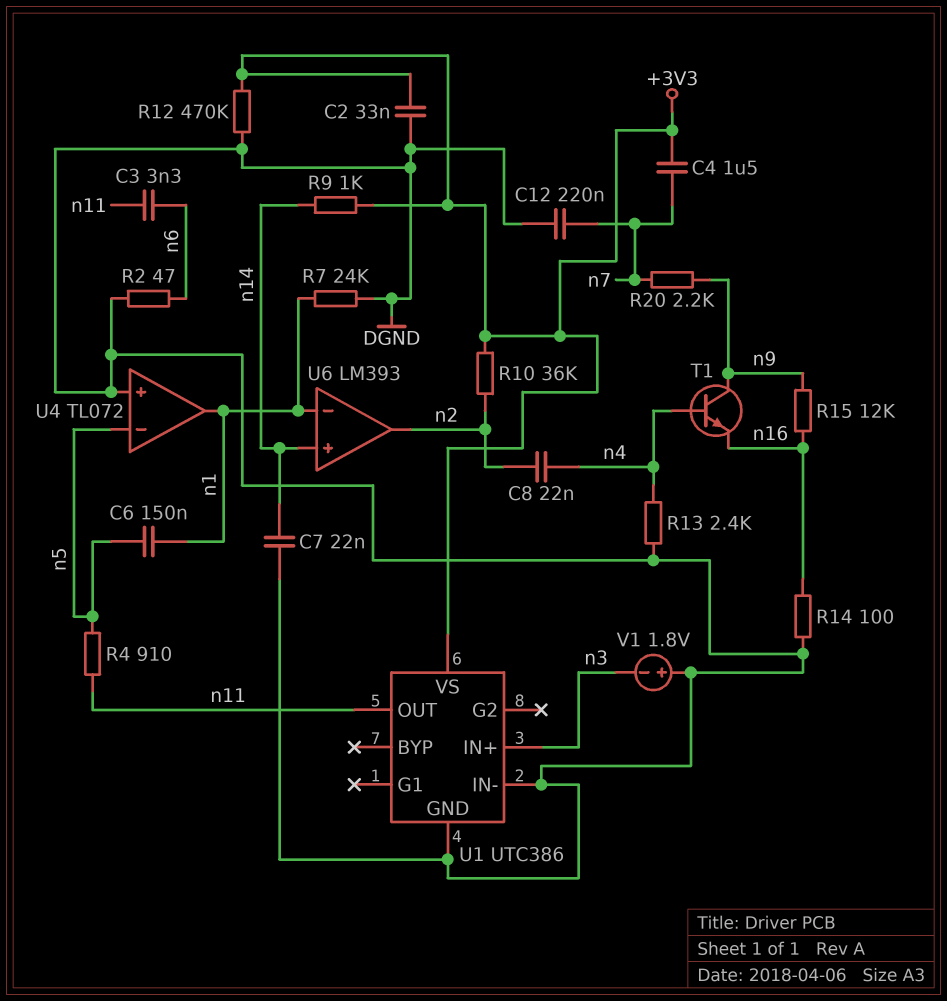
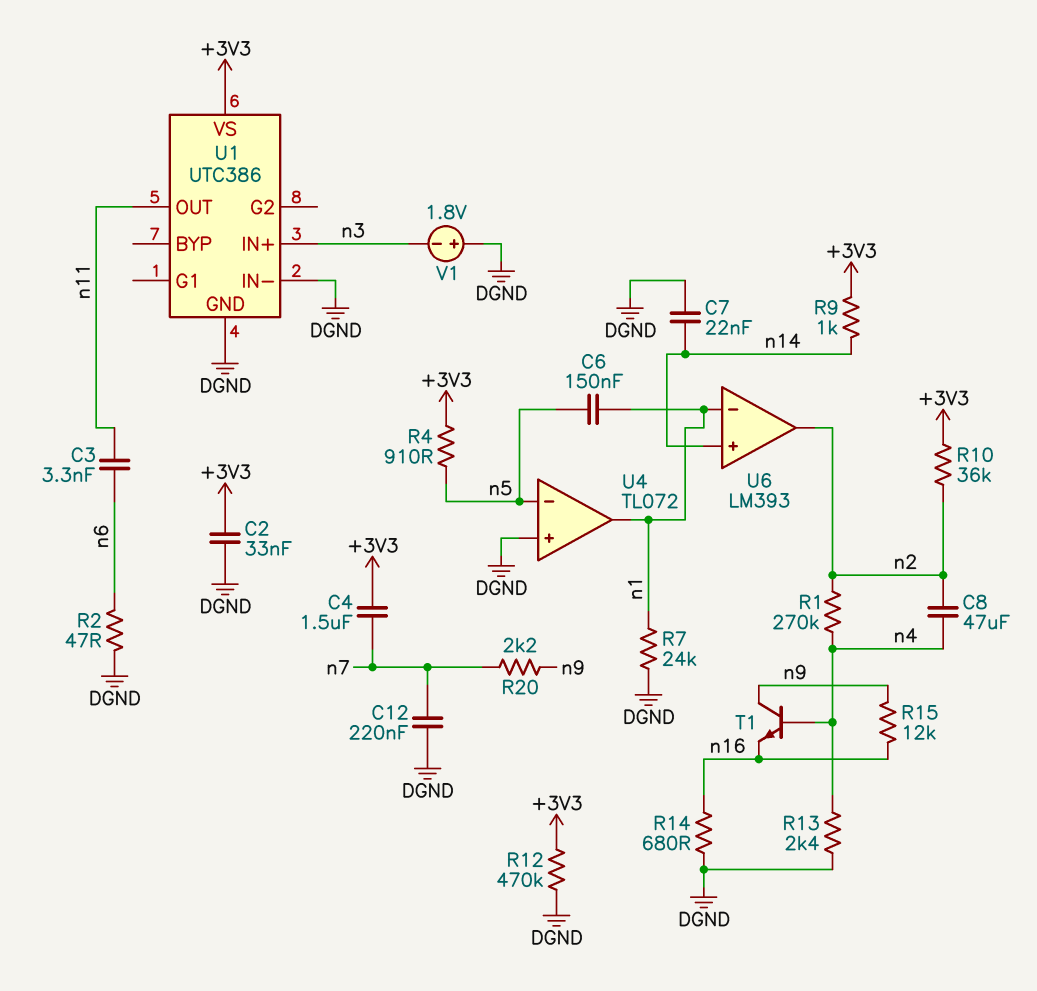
C8: 22nF (n2, n4) -> 47uF (n2, n4)
R1: none -> 270k (n2, n4)
R4: 910 (n5, n11) -> 910 (+3V3, n5)
R14: 100 (DGND, n16) -> 680 (DGND, n16)

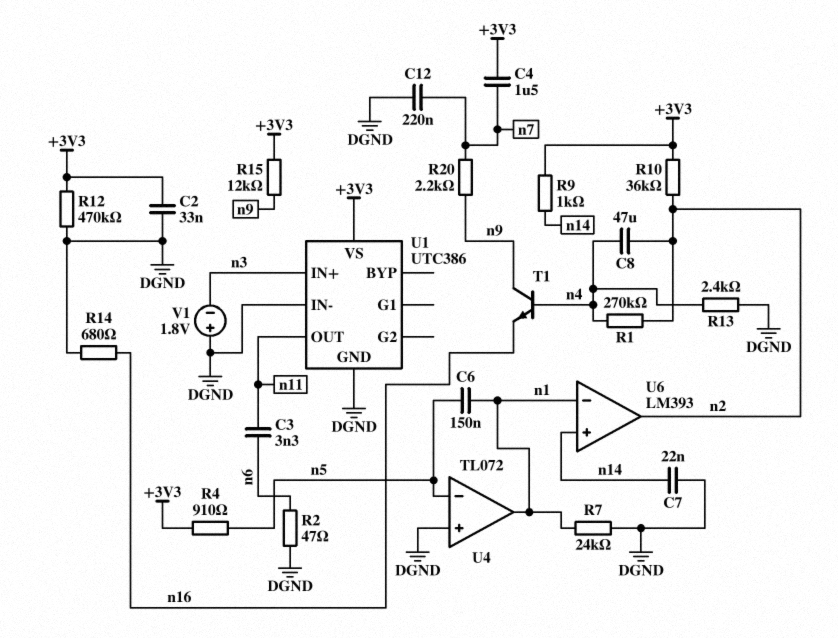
R15: 12k (n9, n16) -> 12k (+3V3, n9)

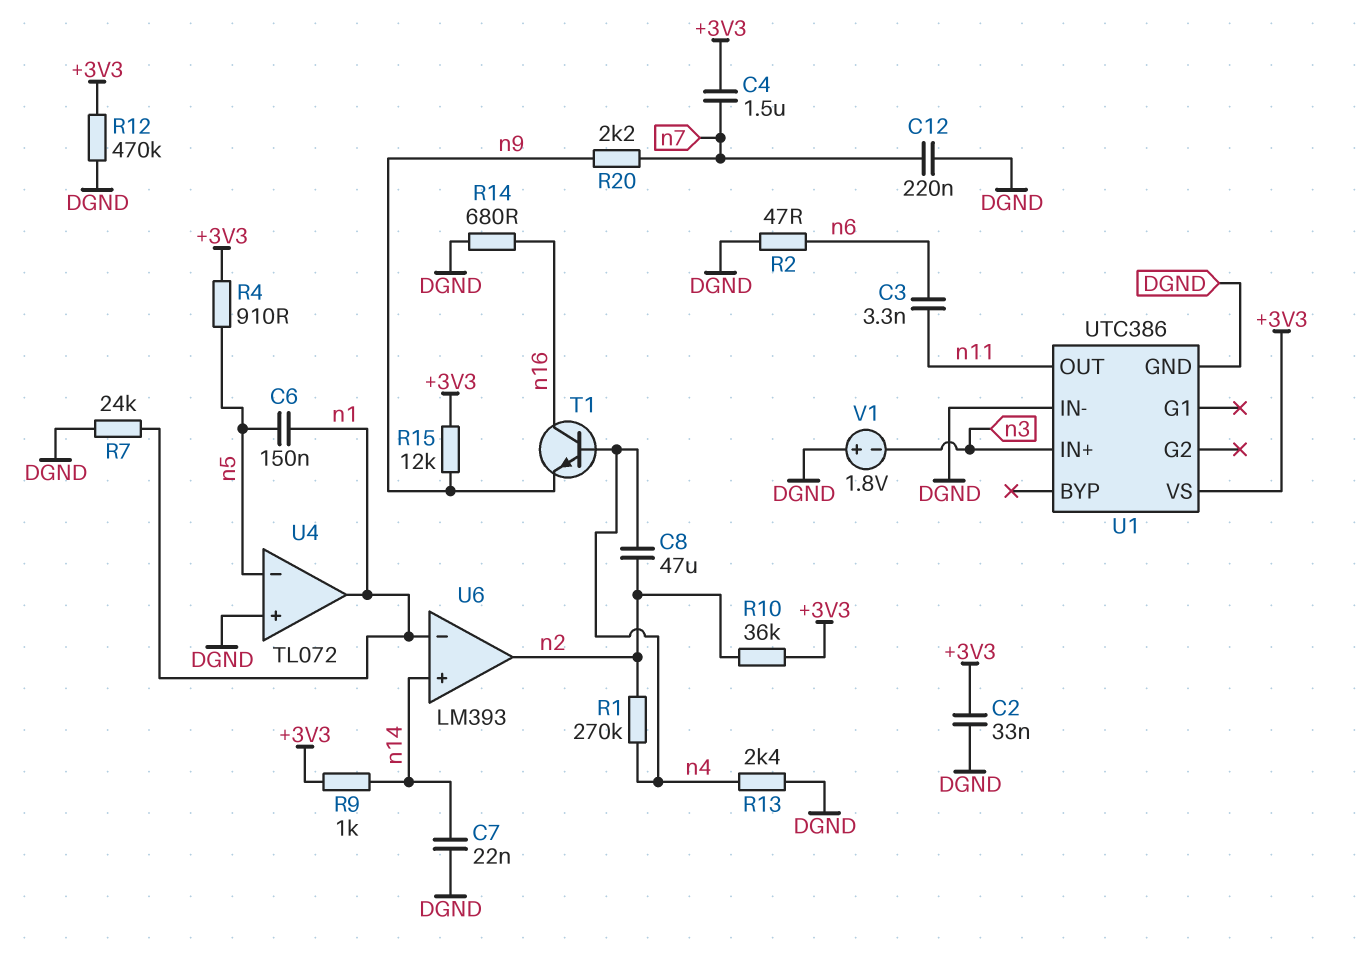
T1: NPN (B n4, C n9, E n16) -> NPN (B n4, C n16, E n9)

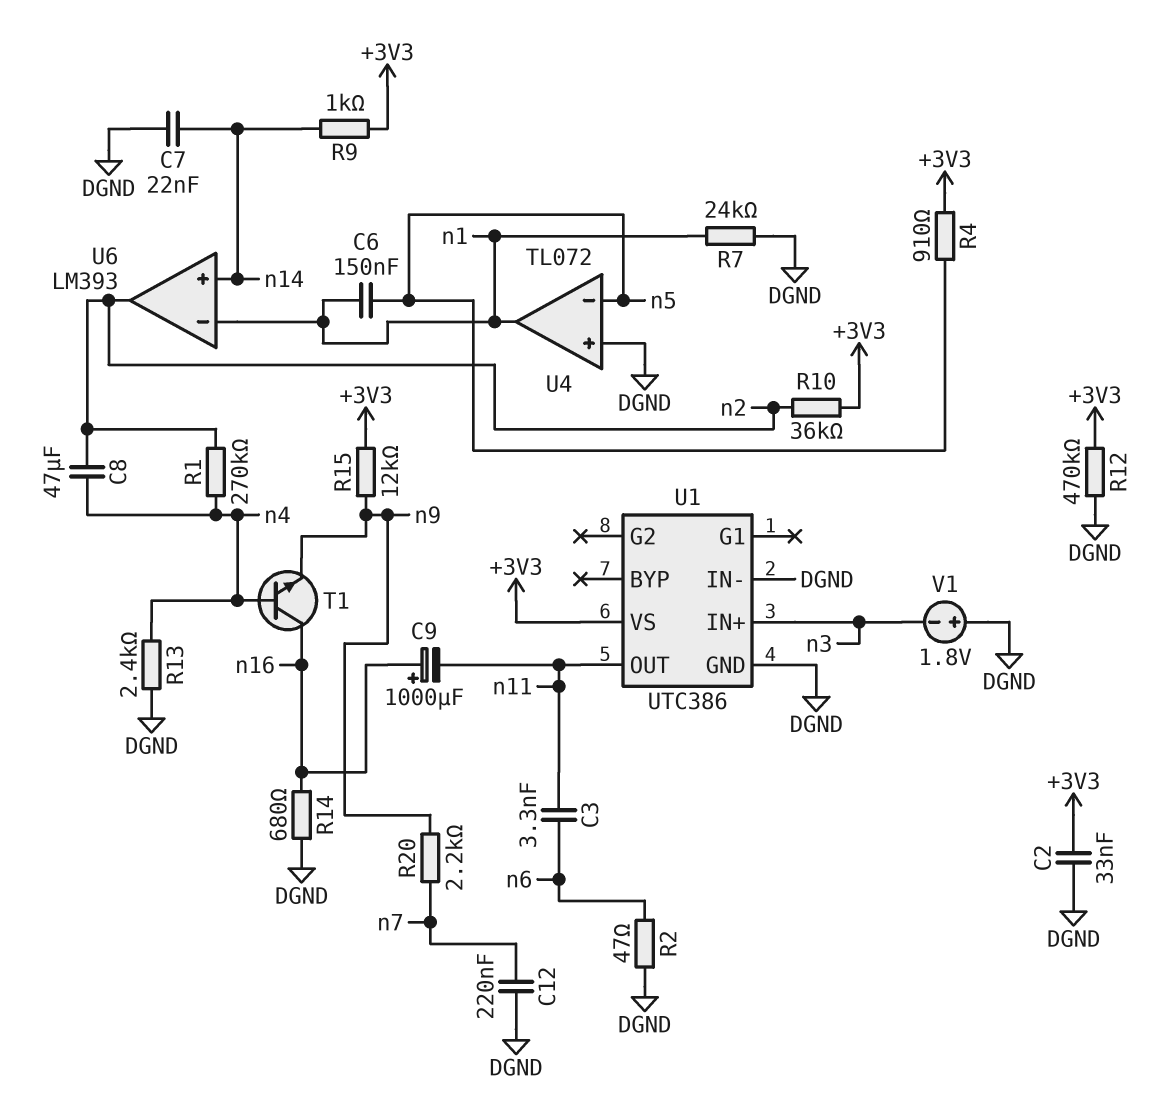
C4: 1.5uF (+3V3, n7) -> none
C9: none -> 1000uF (plus n16, minus n11)

